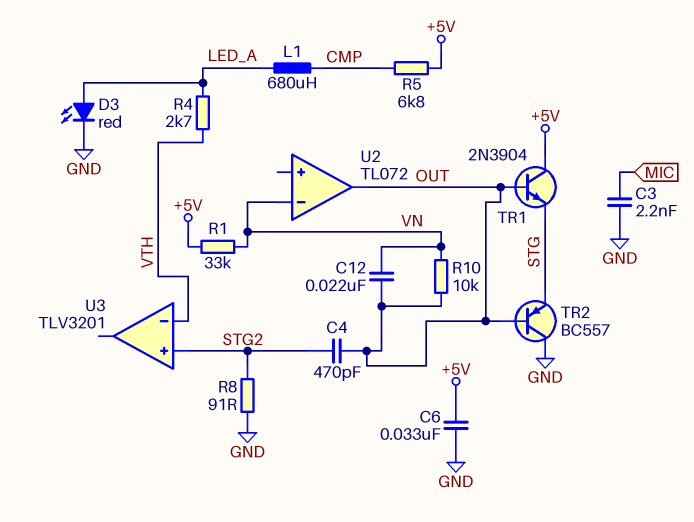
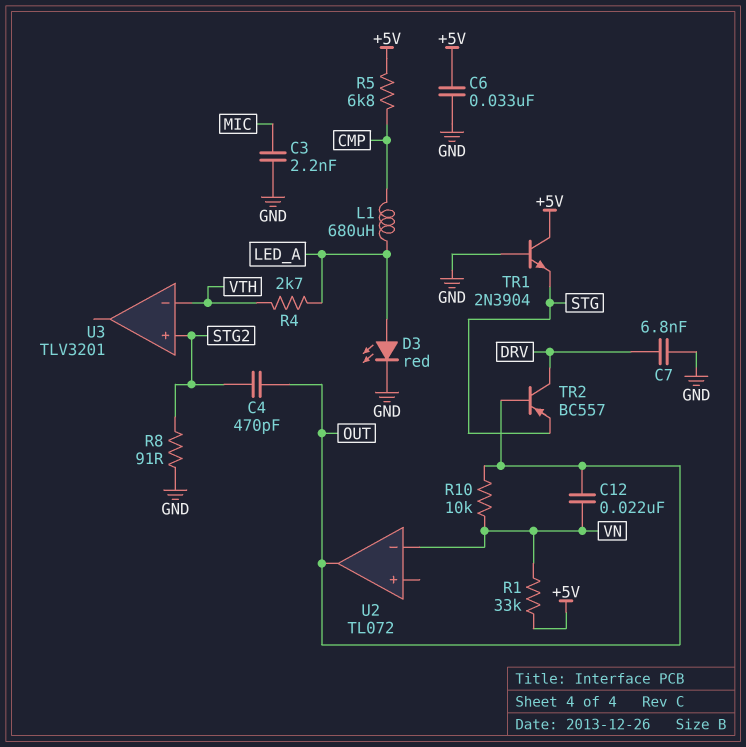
C7: none -> 6.8nF (DRV, GND)
TR1: NPN 2N3904 (B OUT, C +5V, E STG) -> NPN 2N3904 (B GND, C +5V, E STG)
TR2: PNP BC557 (B OUT, C GND, E STG) -> PNP BC557 (B OUT, C DRV, E STG)

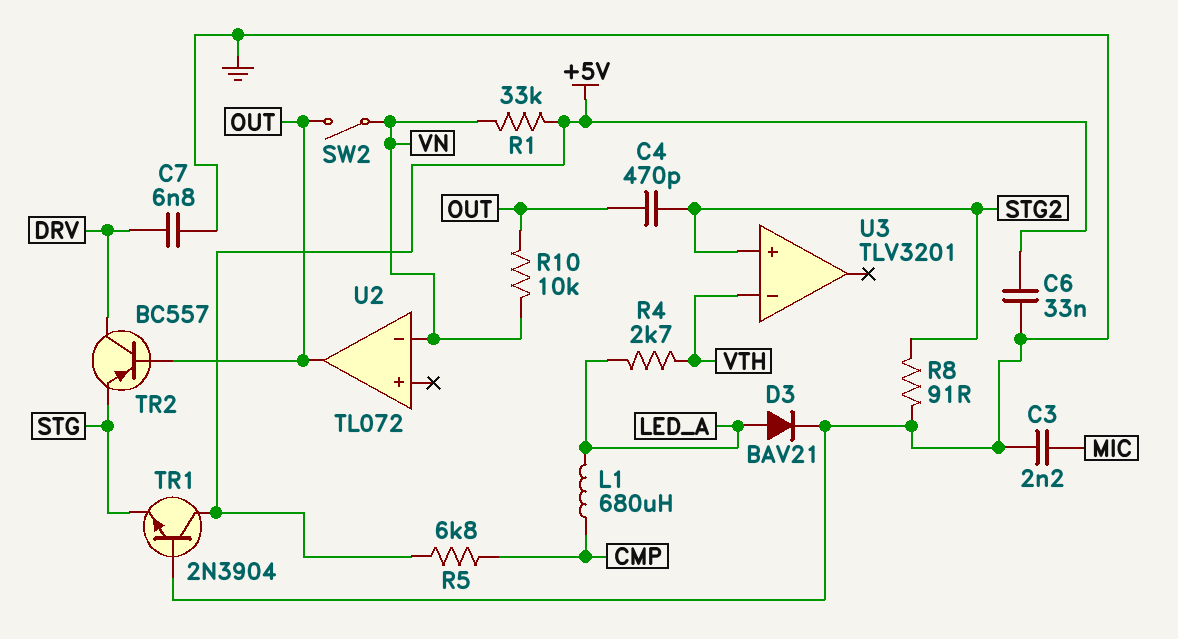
C12: 22nF (OUT, VN) -> none
D3: LED red (A LED_A, K GND) -> diode BAV21 (A LED_A, K GND)
SW2: none -> switch (OUT, VN)

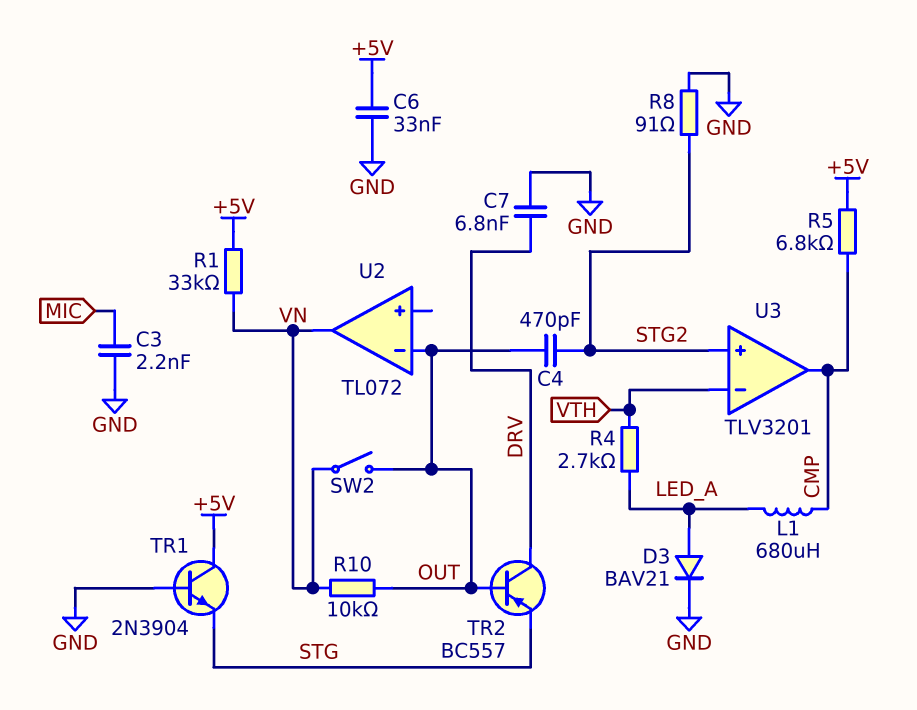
U2 pin in-: VN -> OUT
U2 pin out: OUT -> VN
U3 pin out: none -> CMP

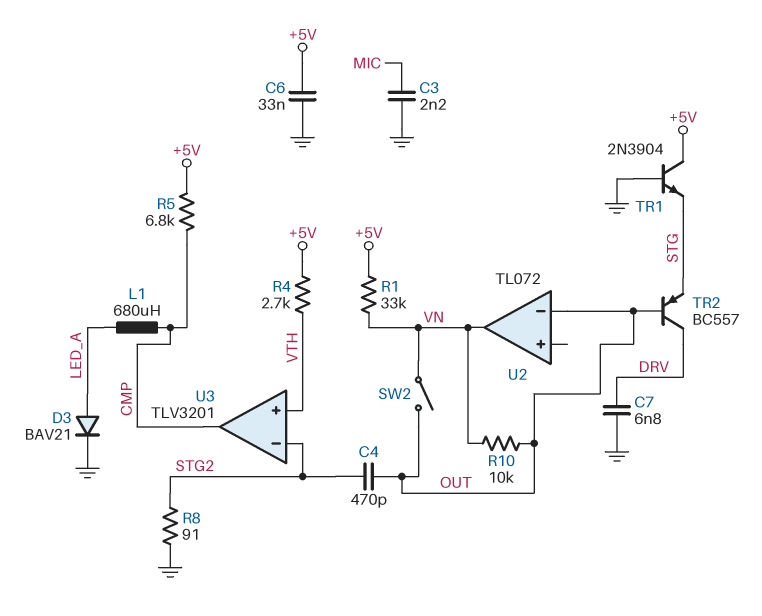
R4: 2.7k (LED_A, VTH) -> 2.7k (+5V, VTH)
U3 pin in+: STG2 -> VTH
U3 pin in-: VTH -> STG2

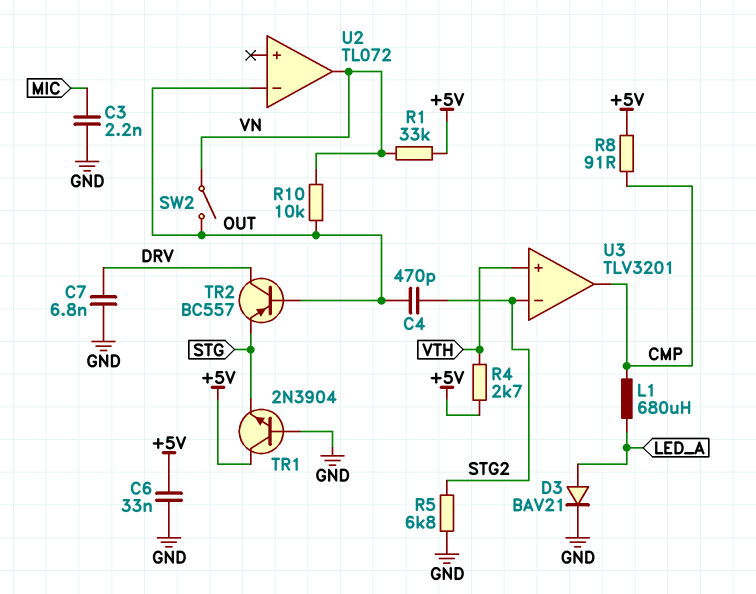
R5: 6.8k (+5V, CMP) -> 6.8k (GND, STG2)
R8: 91 (GND, STG2) -> 91 (+5V, CMP)

